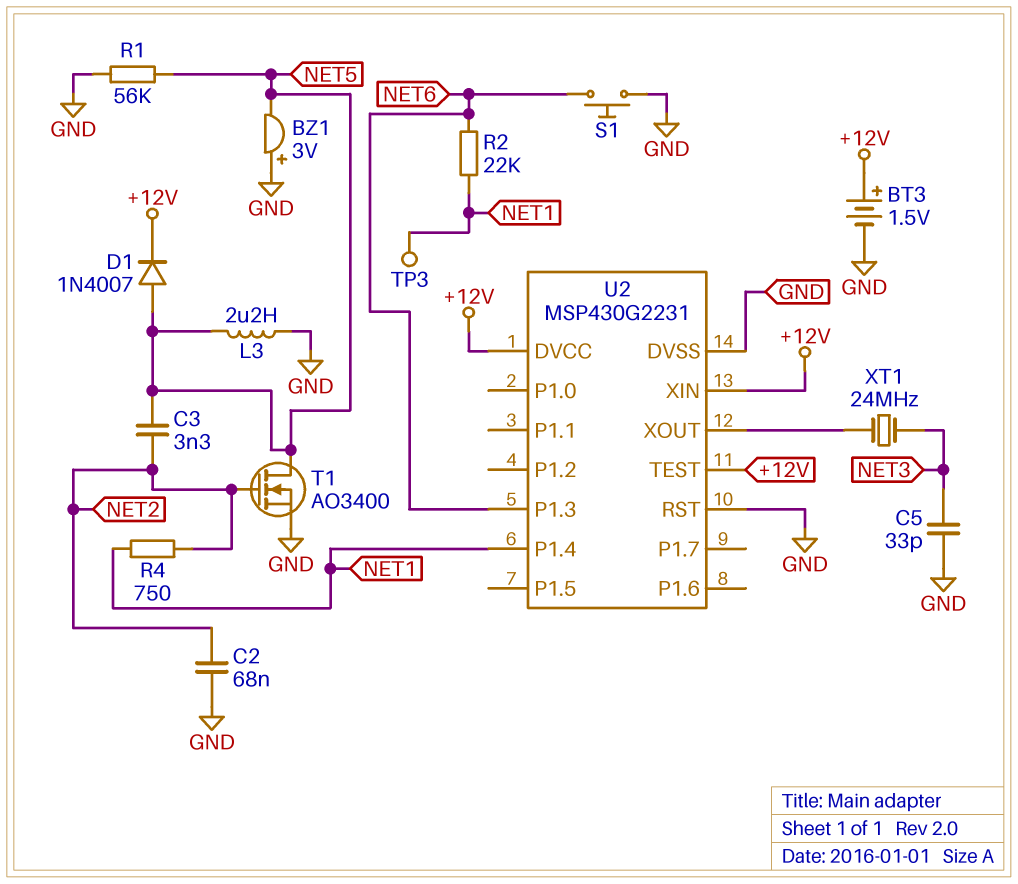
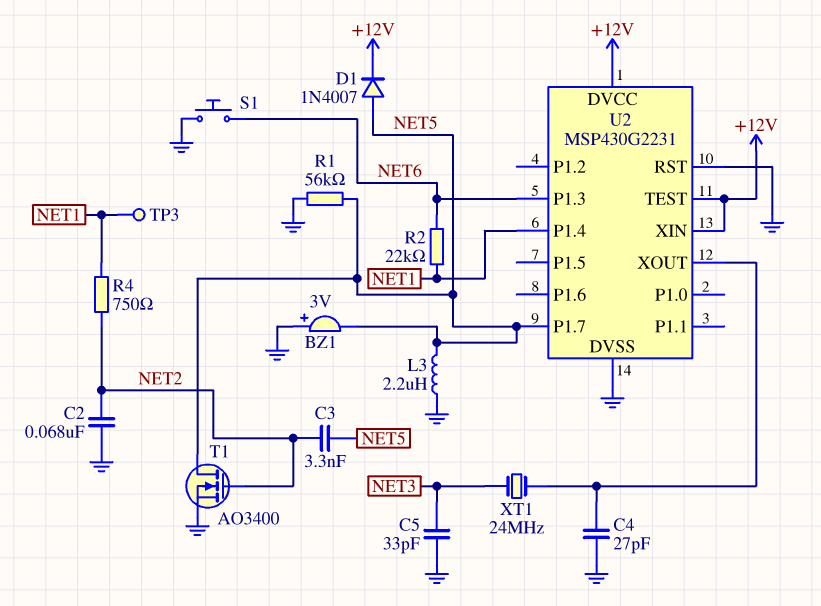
BT3: 1.5V (plus +12V, minus GND) -> none
C4: none -> 27pF (GND, U2/XOUT)
U2 pin P1.7: none -> NET5

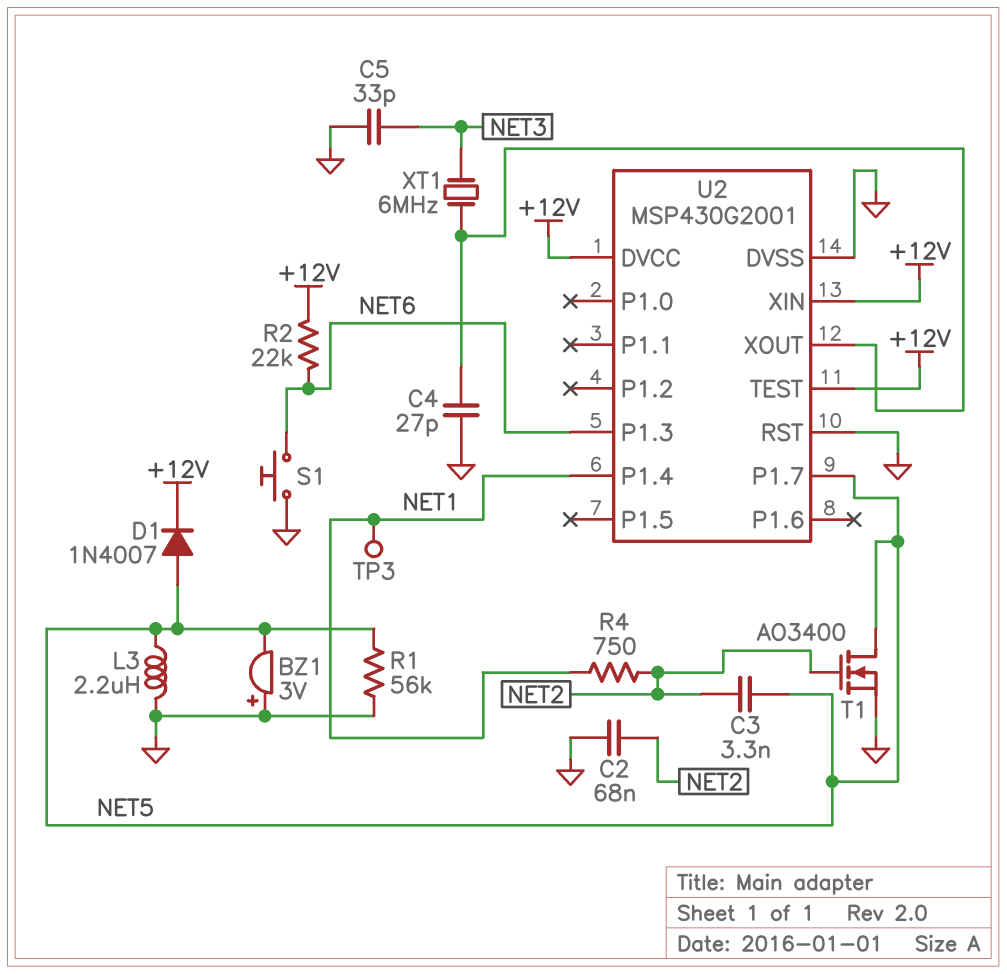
R2: 22k (NET1, NET6) -> 22k (+12V, NET6)
U2: MSP430G2231 -> MSP430G2001
XT1: 24MHz (NET3, U2/XOUT) -> 6MHz (NET3, U2/XOUT)

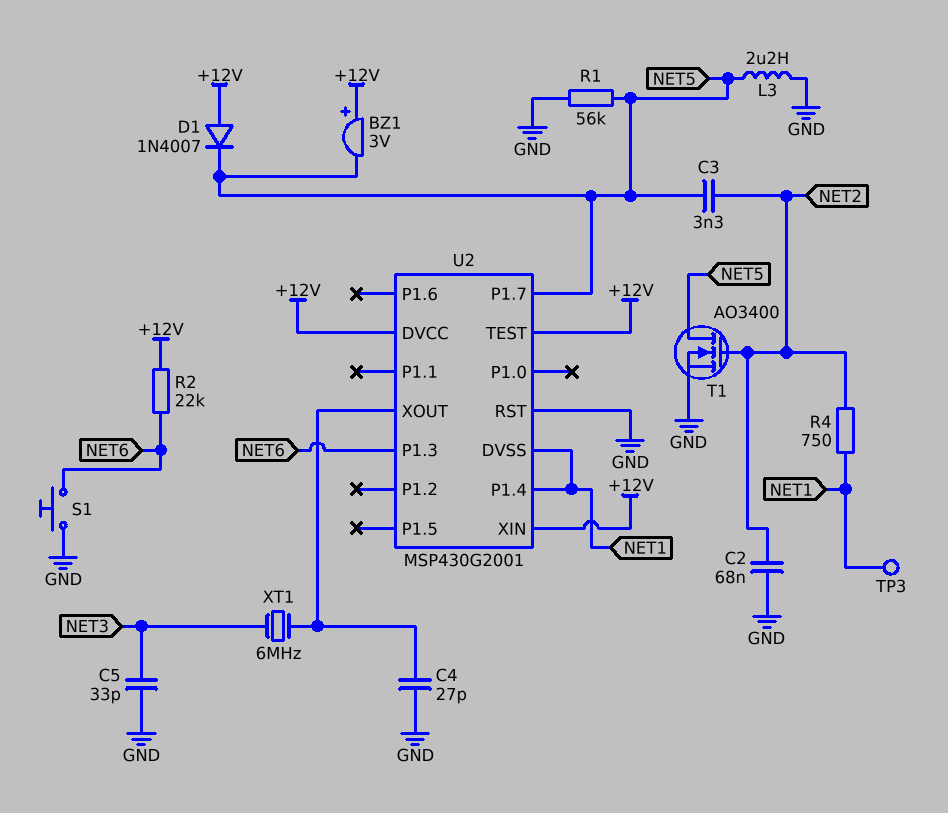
BZ1: buzzer 3V (plus GND, minus NET5) -> buzzer 3V (plus +12V, minus NET5)
D1: diode 1N4007 (A NET5, K +12V) -> diode 1N4007 (A +12V, K NET5)
U2 pin DVSS: GND -> NET1

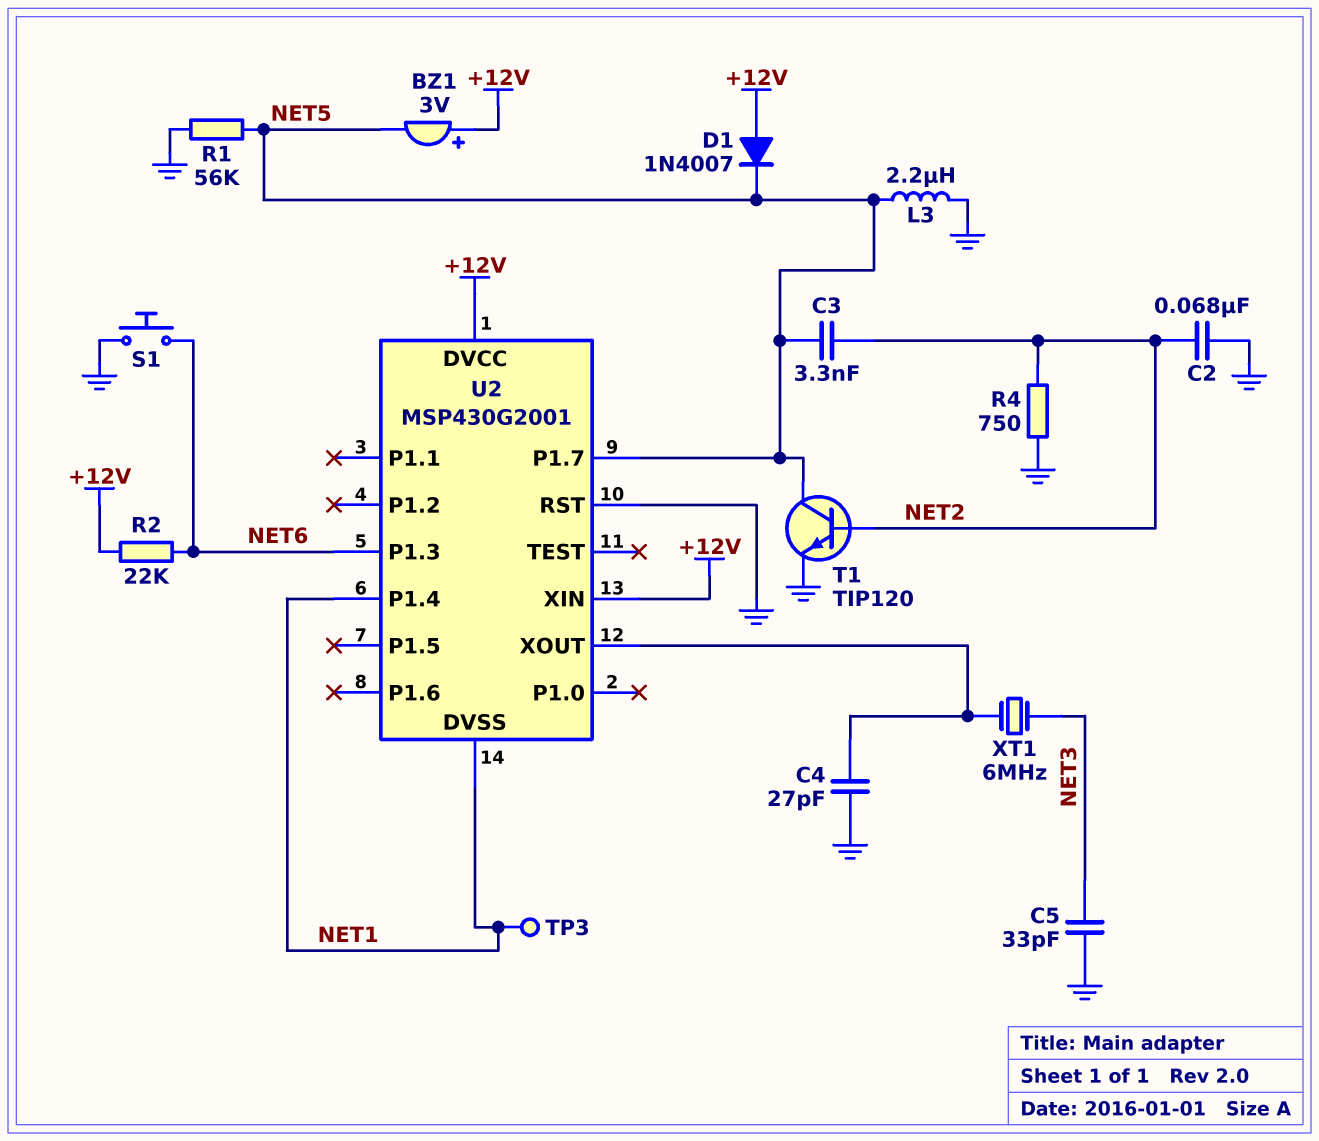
R4: 750 (NET1, NET2) -> 750 (GND, NET2)
T1: NMOS AO3400 (G NET2, D NET5, S GND) -> NPN TIP120 (B NET2, C NET5, E GND)
U2 pin TEST: +12V -> none

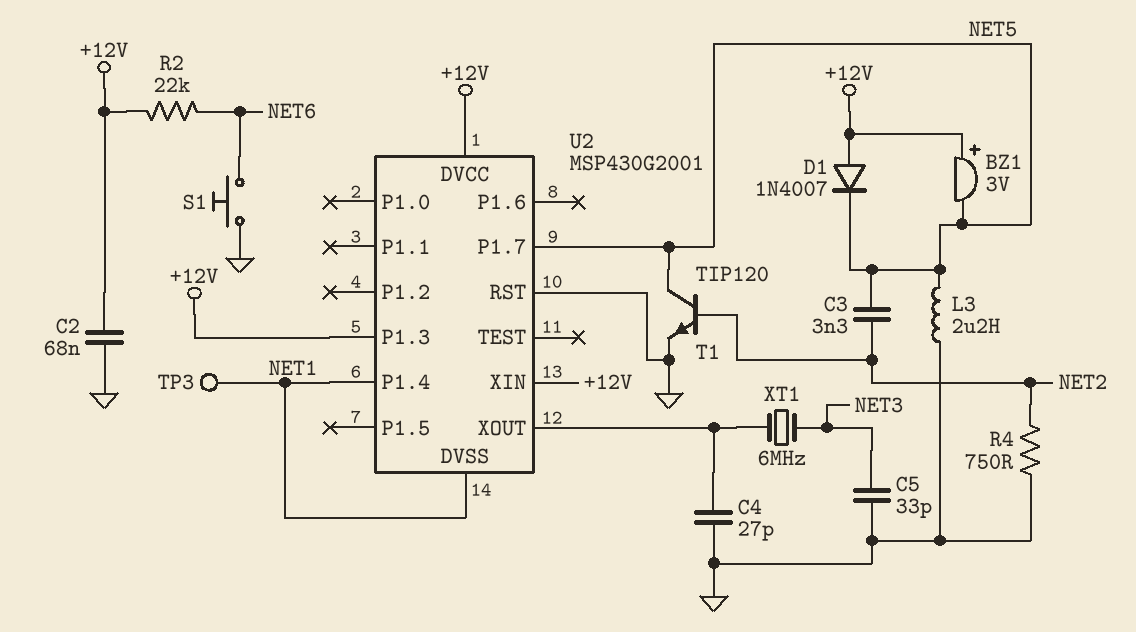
C2: 68nF (GND, NET2) -> 68nF (+12V, GND)
R1: 56k (GND, NET5) -> none
U2 pin P1.3: NET6 -> +12V

